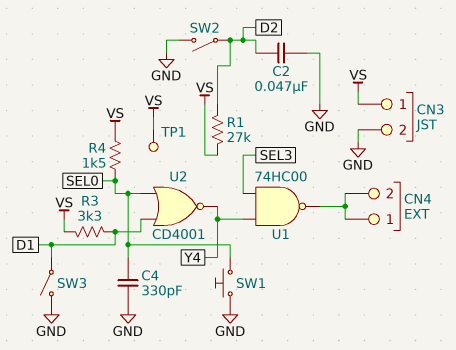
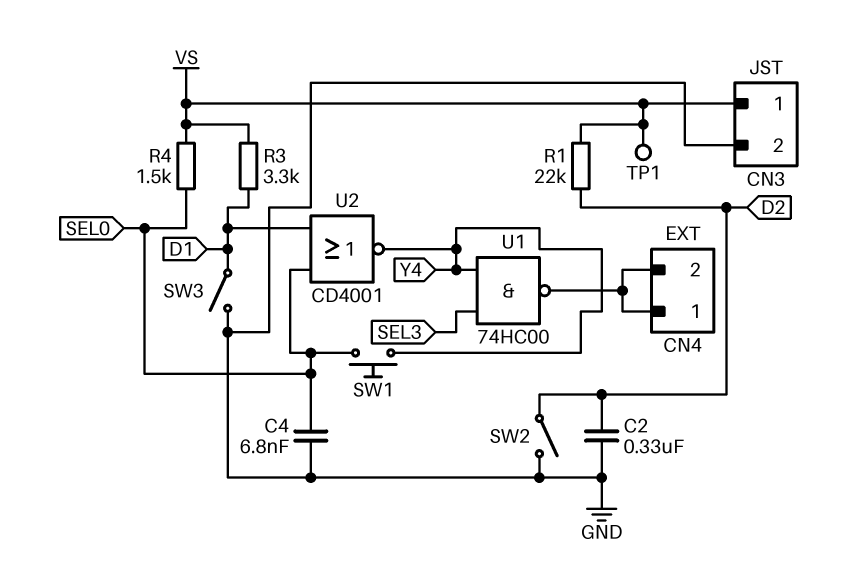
C2: 47nF (D2, GND) -> 330nF (D2, GND)
C4: 330pF (GND, SEL0) -> 6.8nF (GND, SEL0)
R1: 27k (D2, VS) -> 22k (D2, VS)
SW1: button (GND, SEL0) -> button (SEL0, Y4)

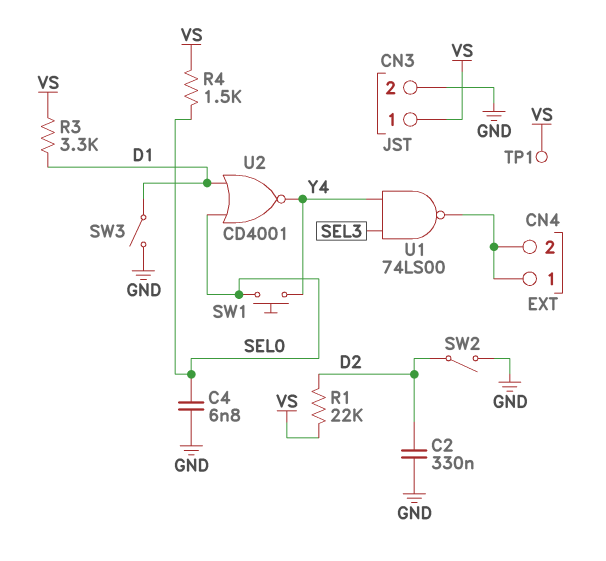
U1: NAND 74HC00 (in SEL3, in Y4, out CN4/1) -> NAND 74LS00 (in SEL3, in Y4, out CN4/1)

